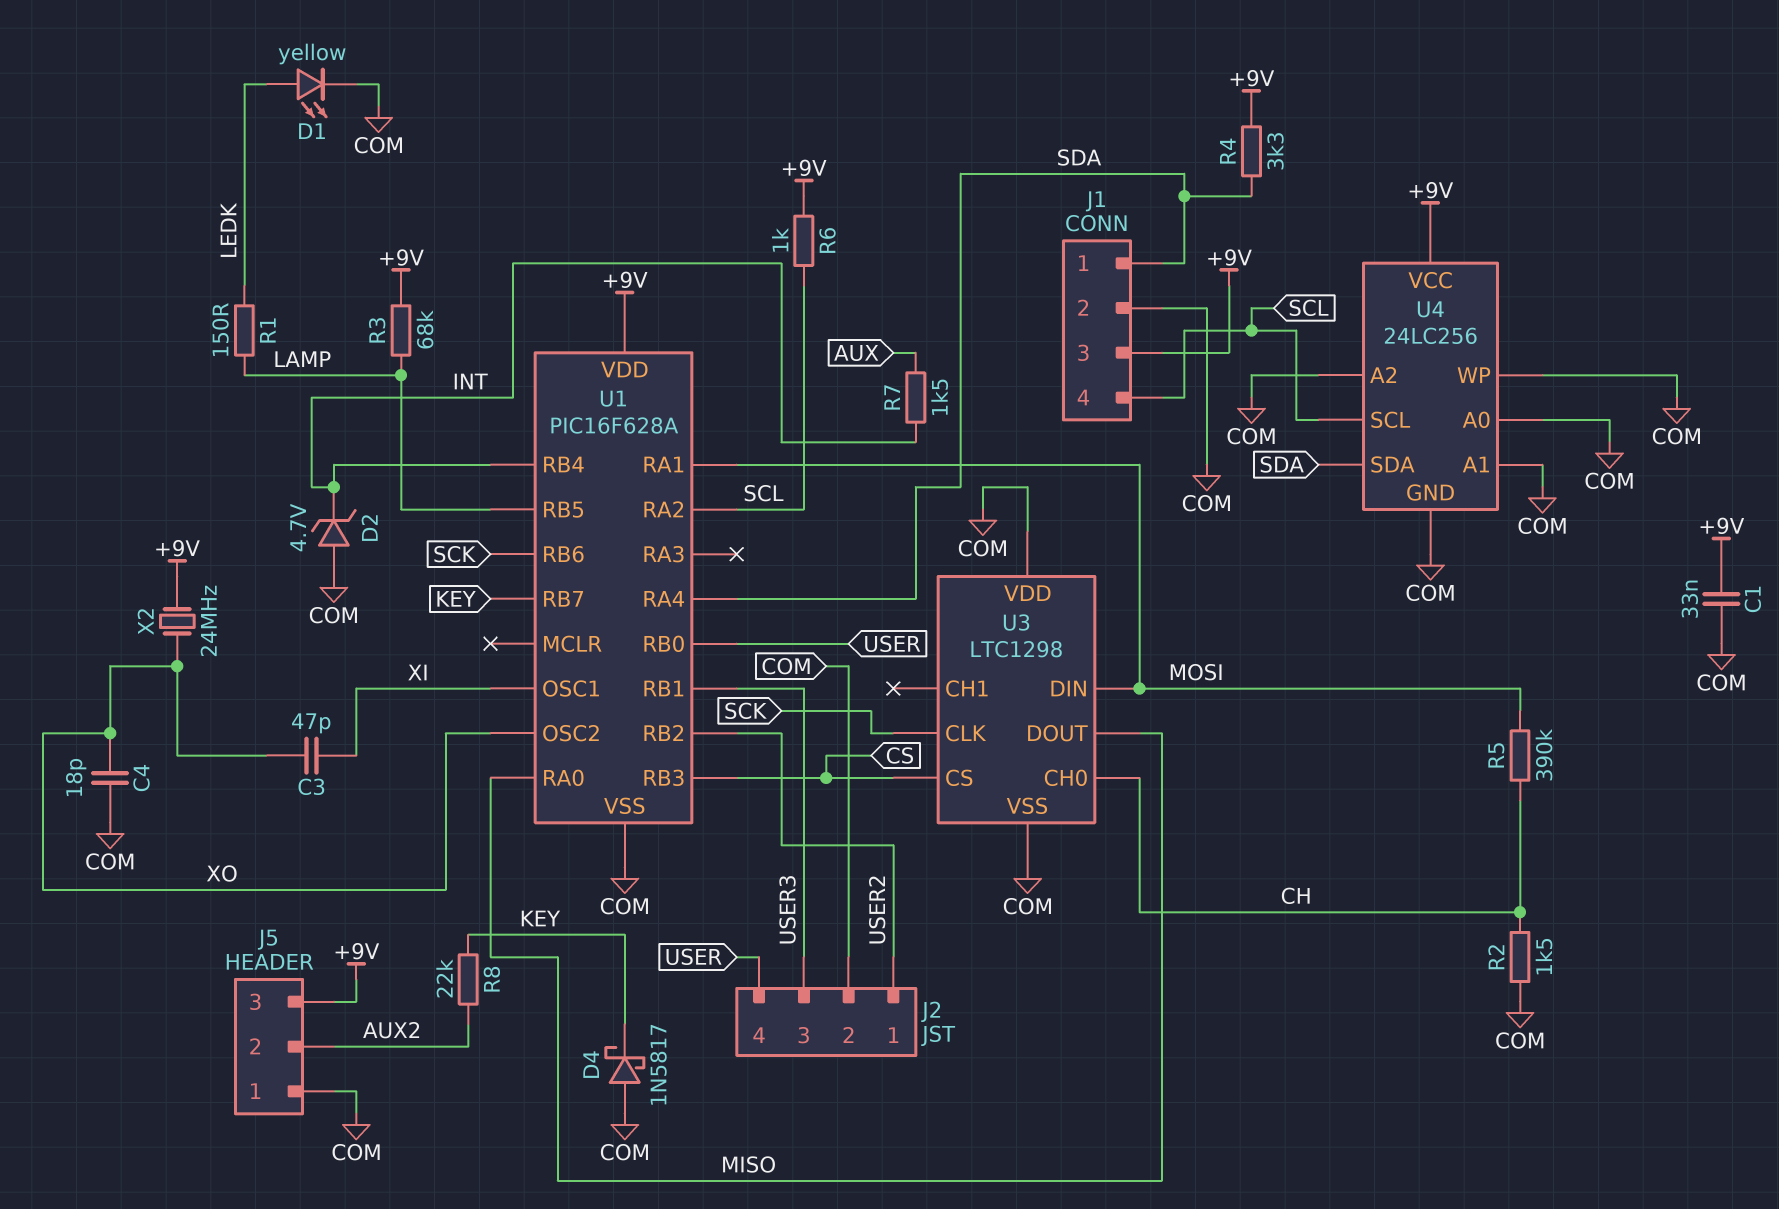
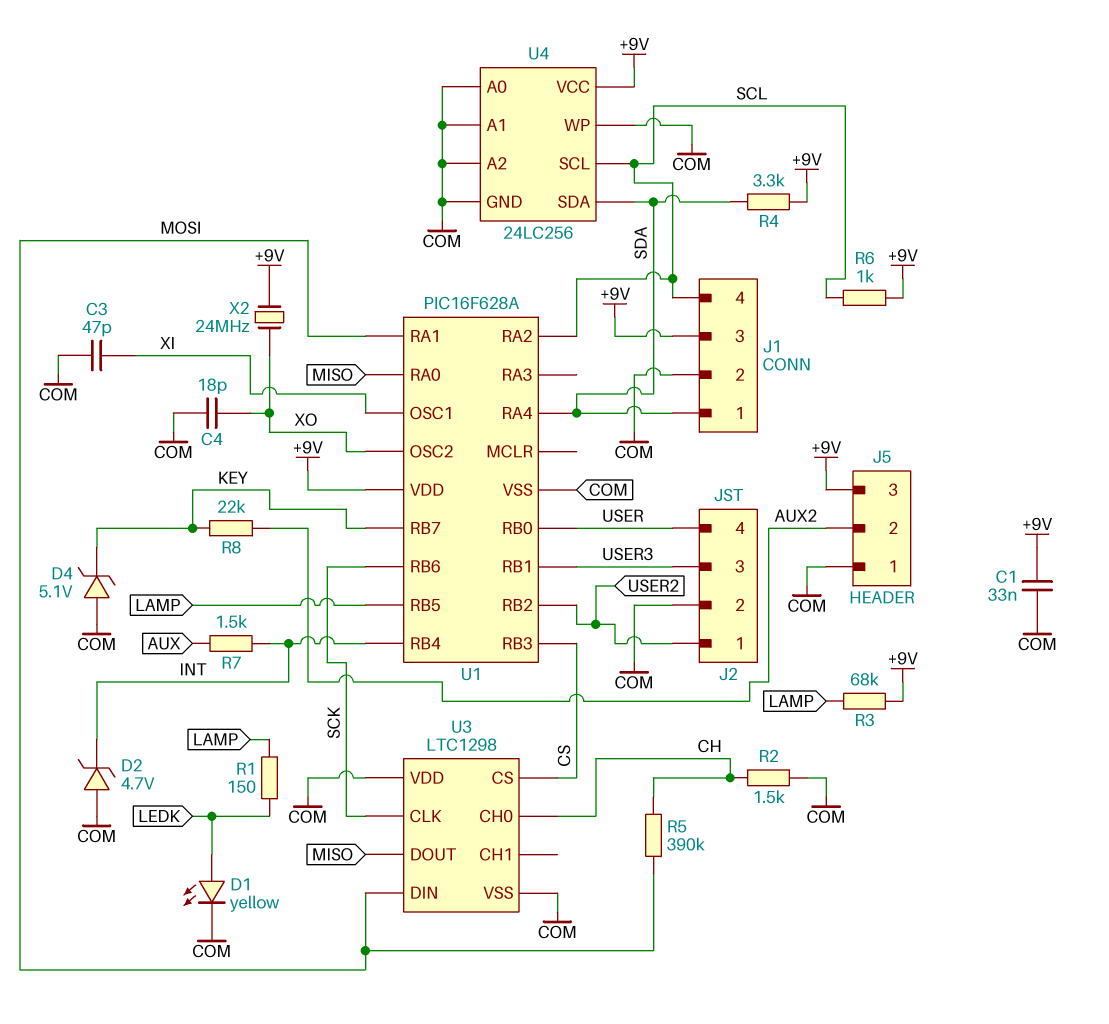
C3: 47pF (XI, XO) -> 47pF (COM, XI)
D4: schottky 1N5817 (A COM, K KEY) -> zener 5.1V (A COM, K KEY)

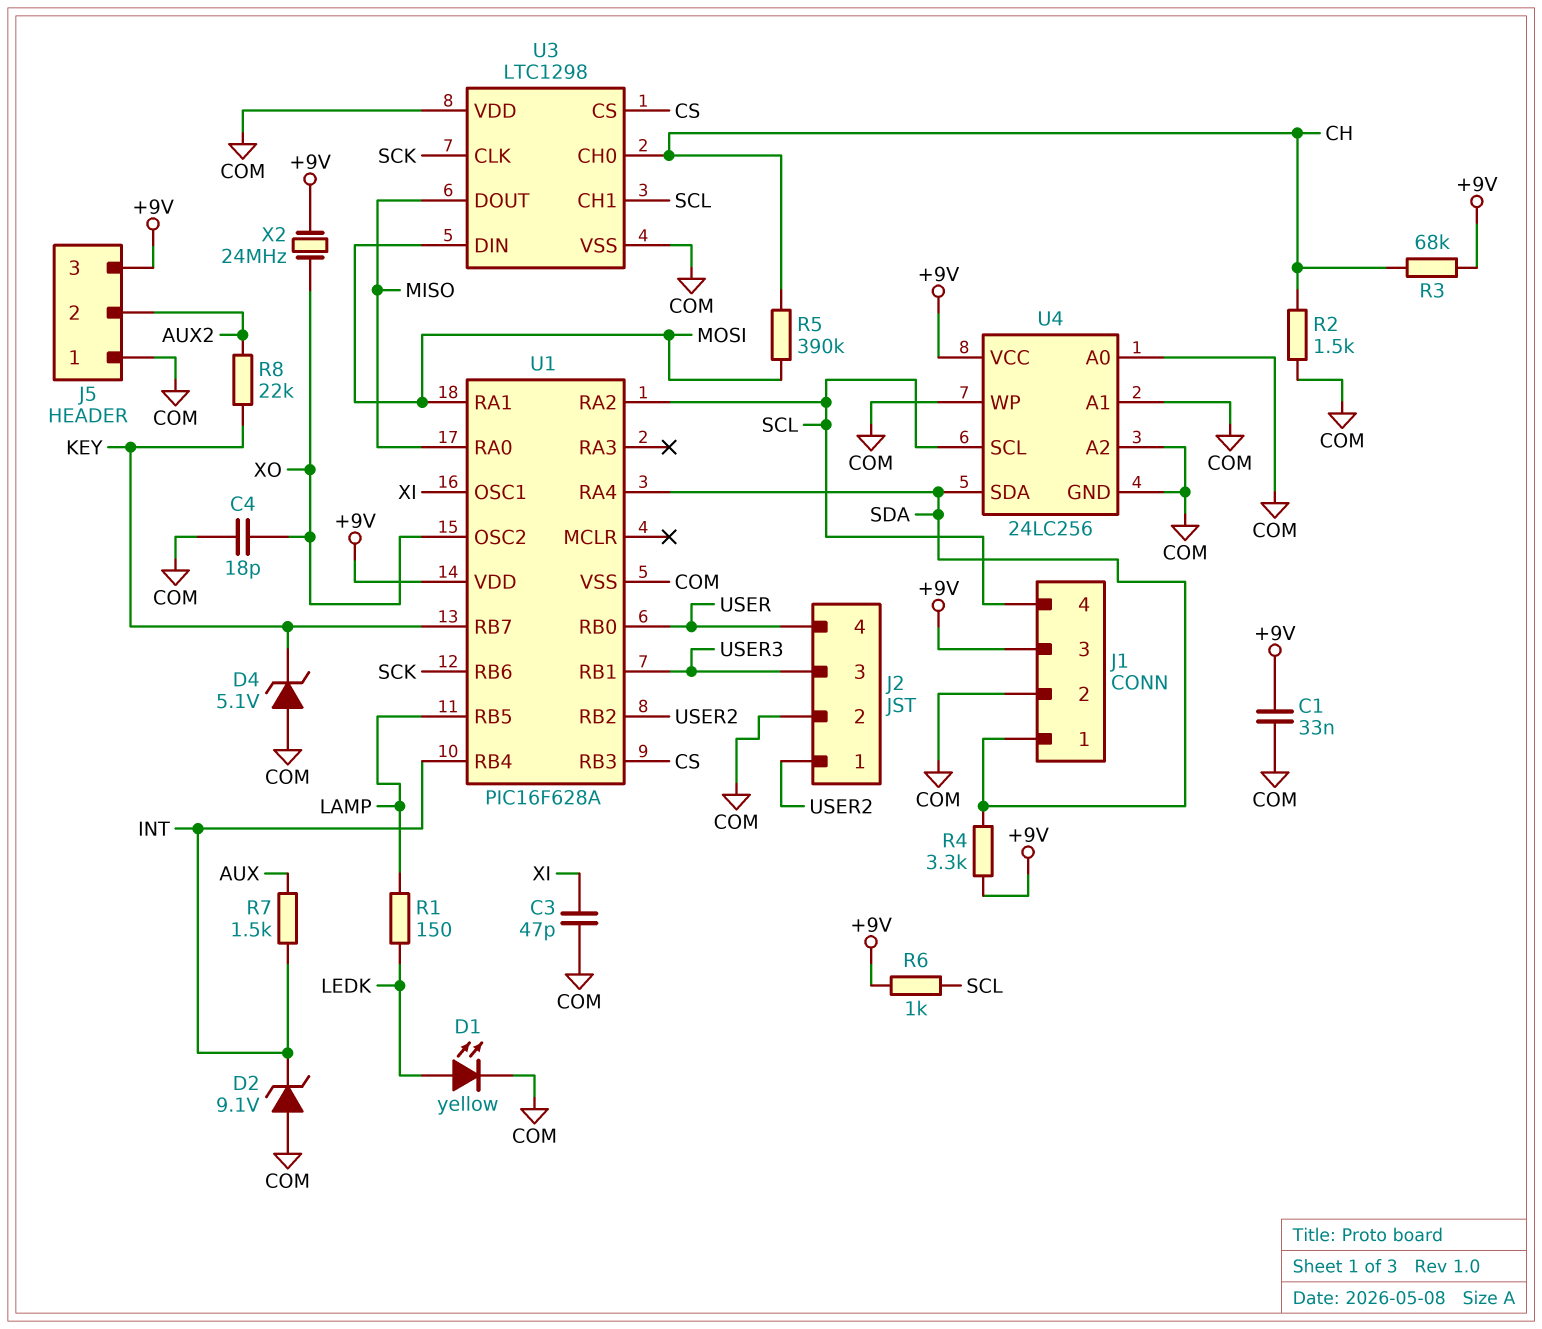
D2: zener 4.7V (A COM, K INT) -> zener 9.1V (A COM, K INT)
R3: 68k (+9V, LAMP) -> 68k (+9V, CH)
U3 pin CH1: none -> SCL

